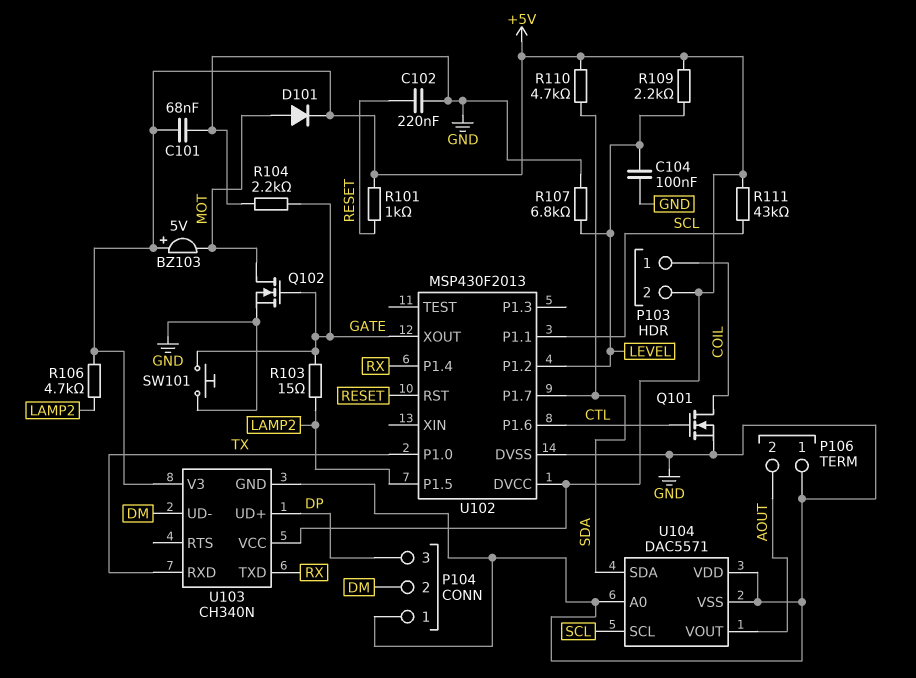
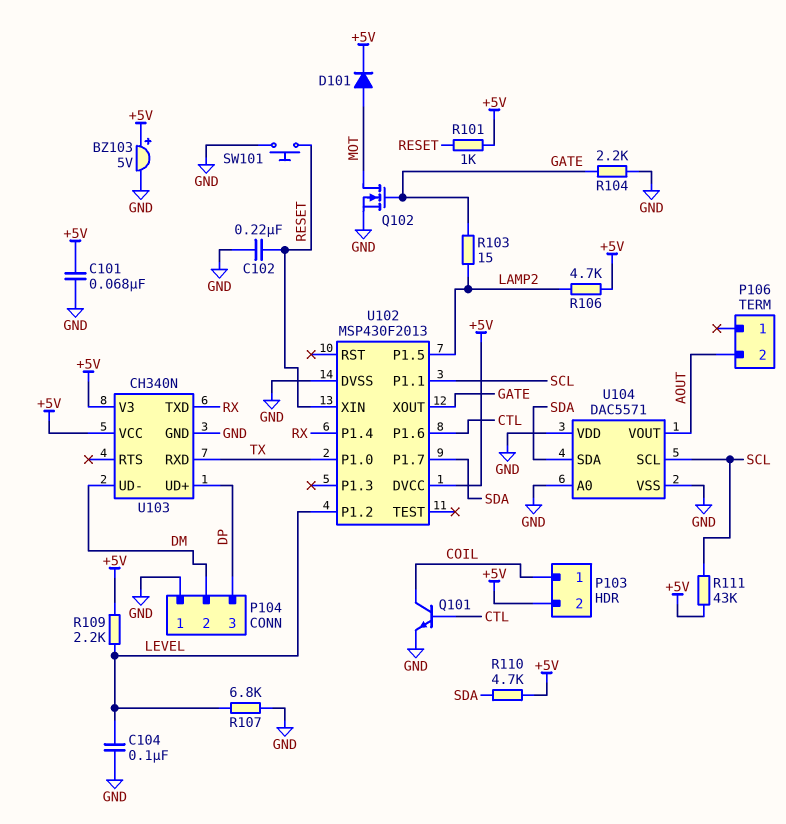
BZ103: buzzer 5V (plus +5V, minus MOT) -> buzzer 5V (plus +5V, minus GND)
P106 pin 1: GND -> none
Q101: NMOS (G CTL, D COIL, S GND) -> NPN (B CTL, C COIL, E GND)
SW101: button (GATE, GND) -> button (GND, RESET)
U102 pin RST: RESET -> none
U102 pin XIN: none -> RESET

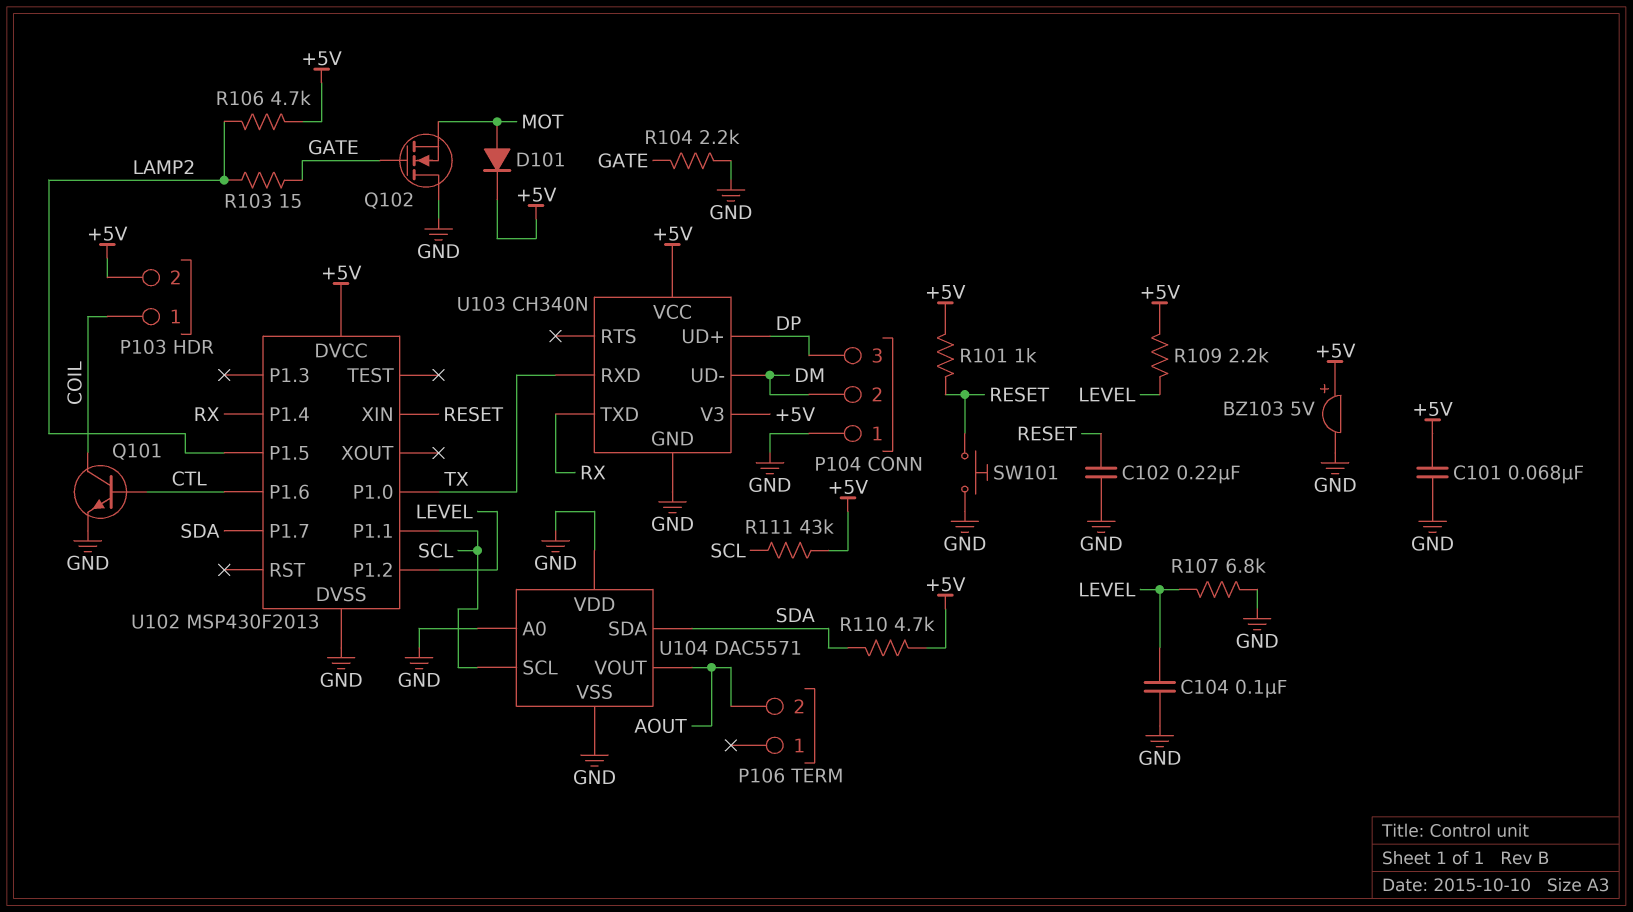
Q102: NMOS (G GATE, D MOT, S GND) -> NMOS (G GATE, D GND, S MOT)
U102 pin XOUT: GATE -> none

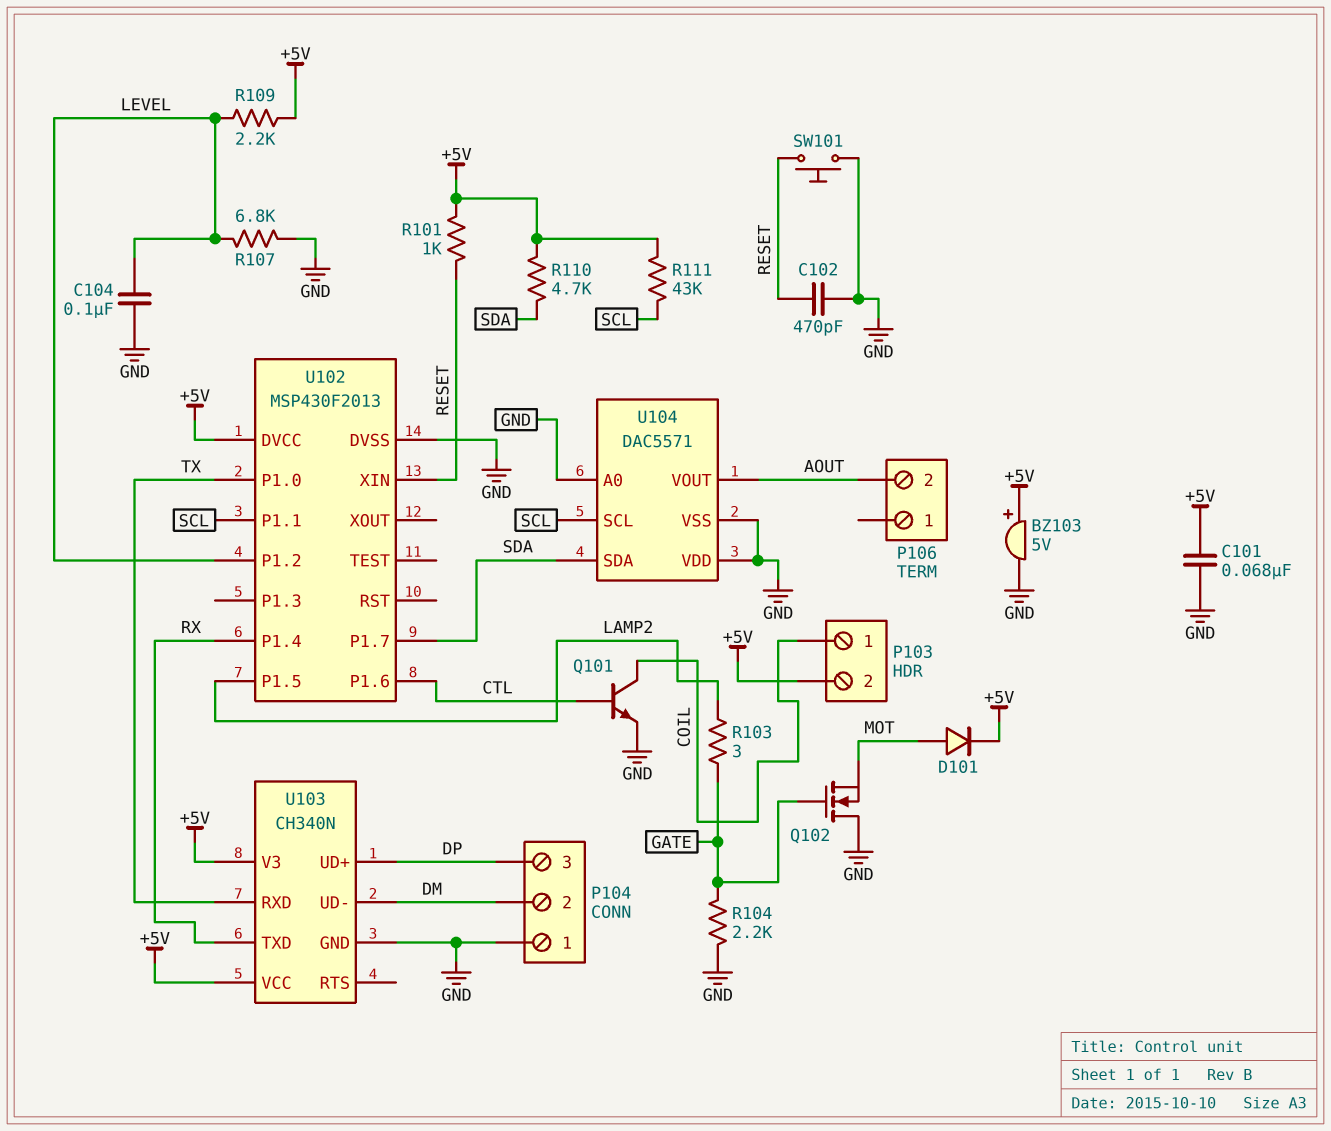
C102: 220nF (GND, RESET) -> 470pF (GND, RESET)
R103: 15 (GATE, LAMP2) -> 3 (GATE, LAMP2)
R106: 4.7k (+5V, LAMP2) -> none

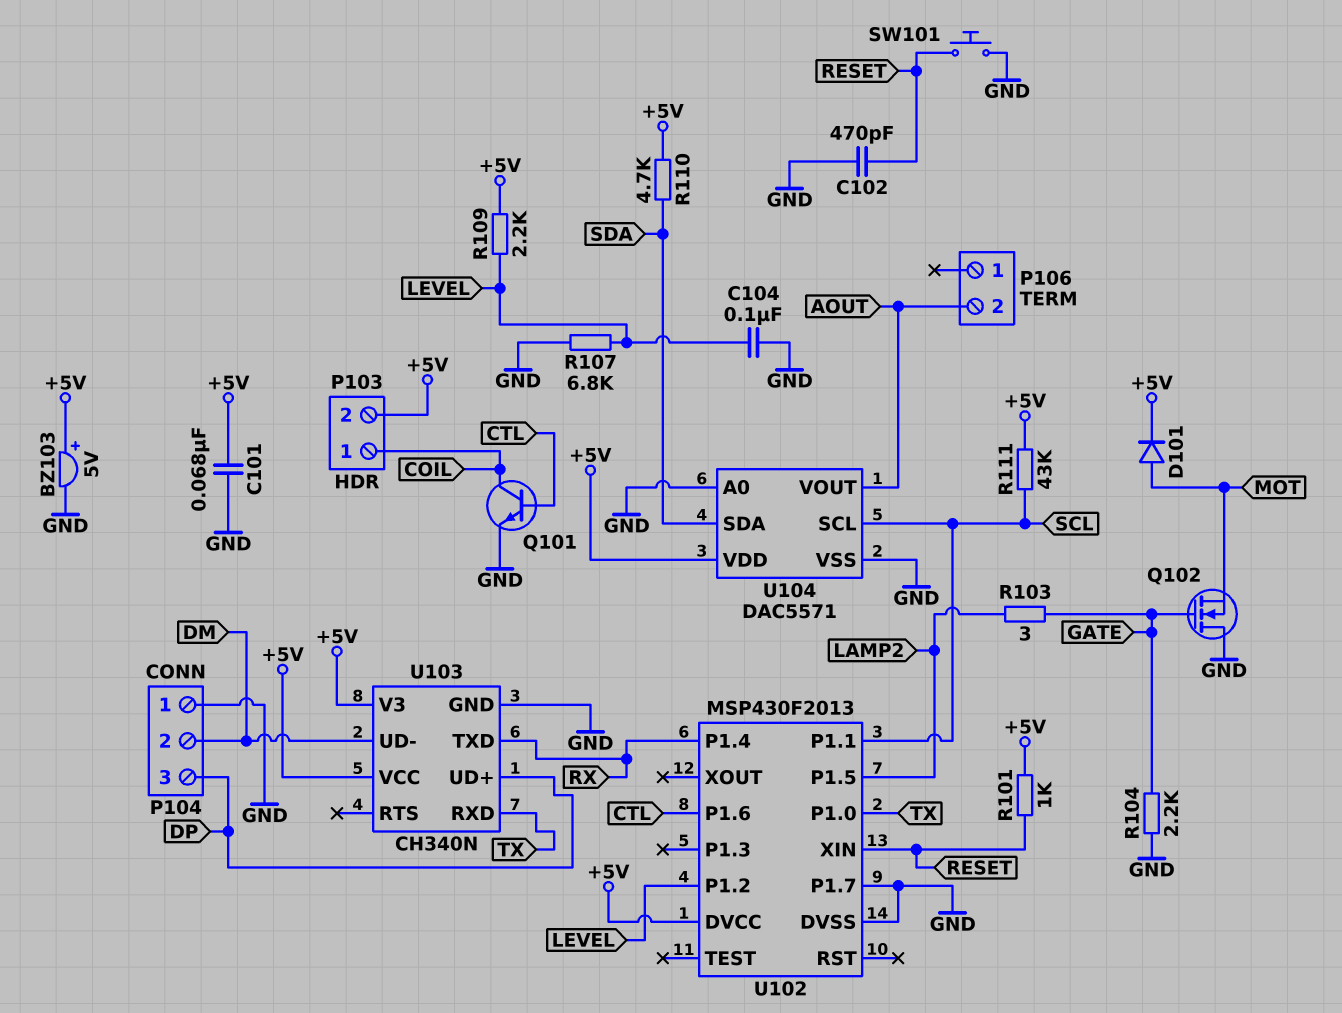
U102 pin P1.7: SDA -> GND
U104 pin VDD: GND -> +5V

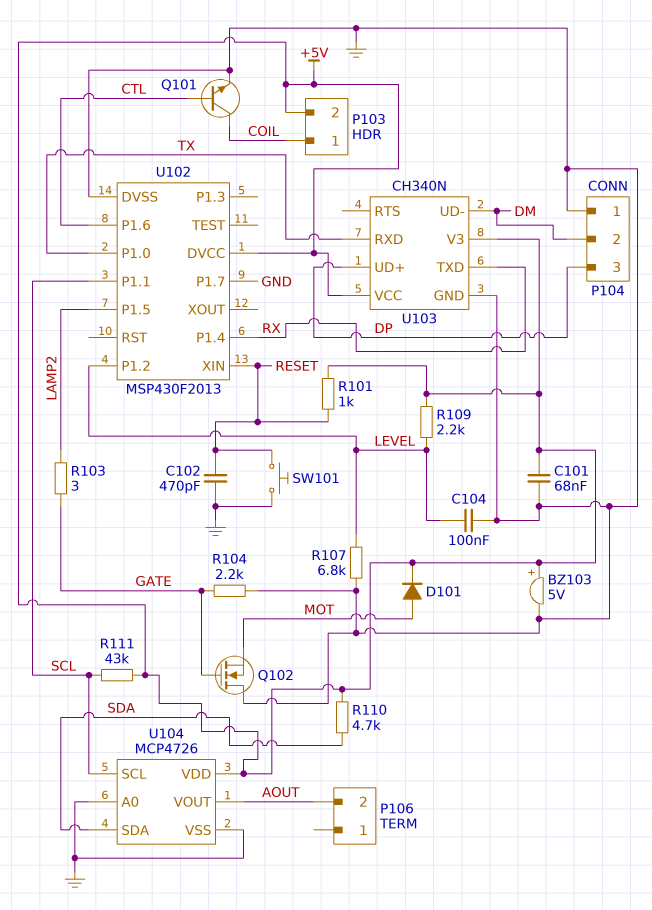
U104: DAC5571 -> MCP4726

